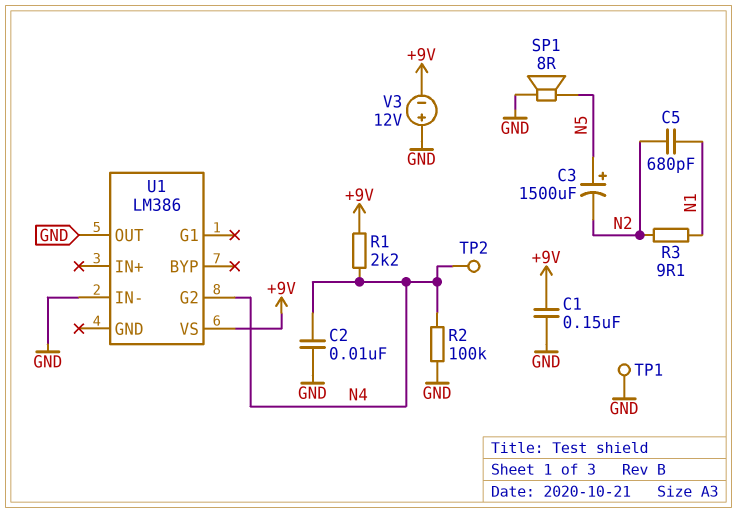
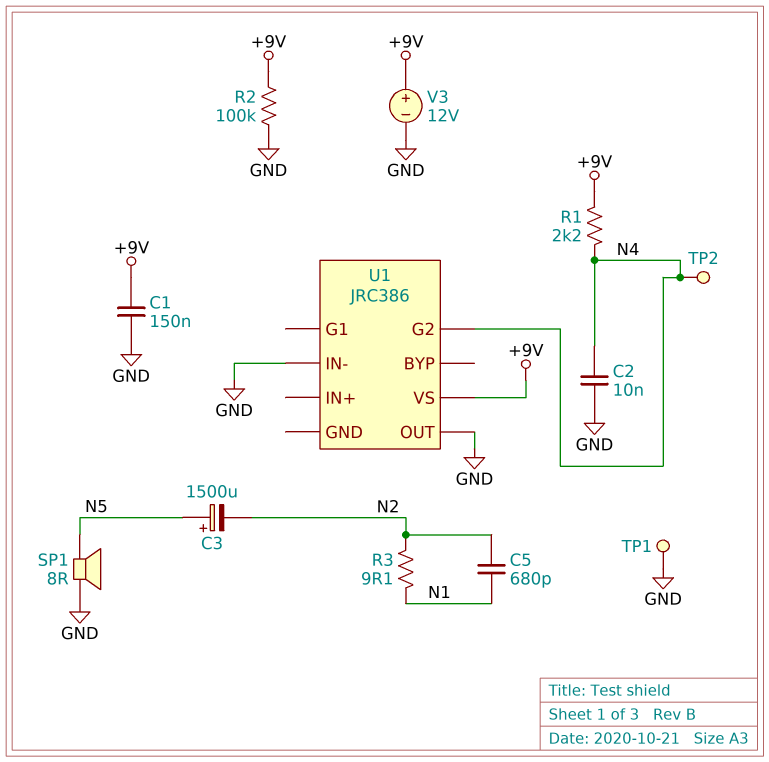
R2: 100k (GND, N4) -> 100k (+9V, GND)
U1: LM386 -> JRC386
V3: 12V (plus GND, minus +9V) -> 12V (plus +9V, minus GND)

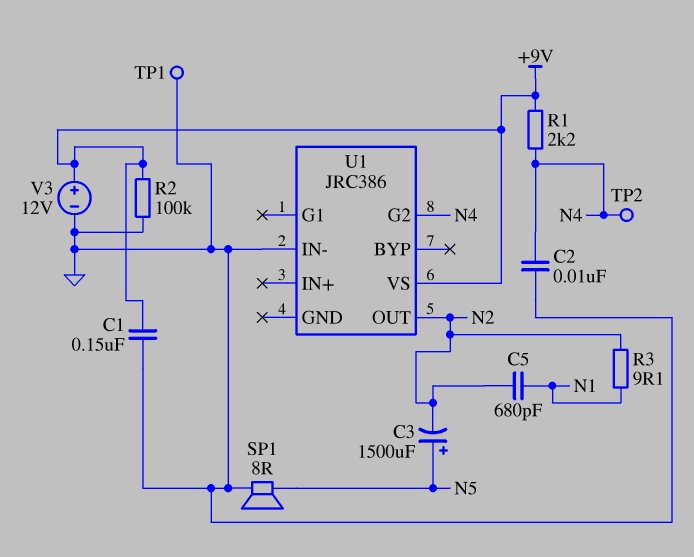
U1 pin OUT: GND -> N2

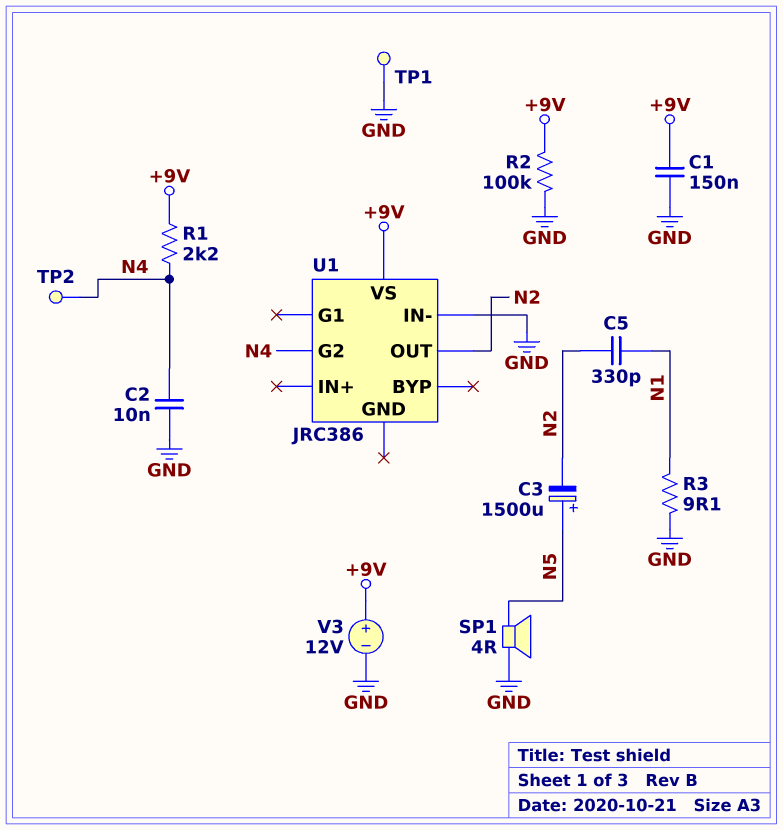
C5: 680pF (N1, N2) -> 330pF (N1, N2)
R3: 9.1 (N1, N2) -> 9.1 (GND, N1)
SP1: speaker 8R (GND, N5) -> speaker 4R (GND, N5)

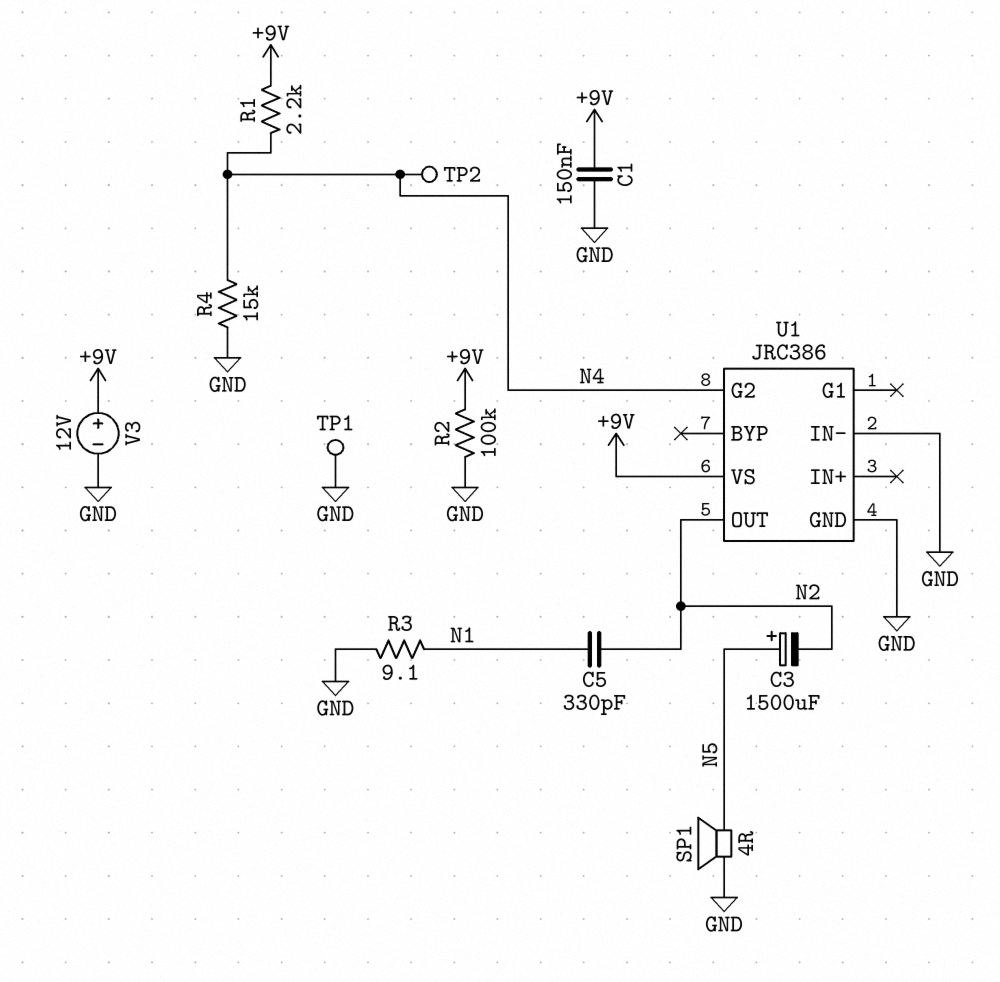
C2: 10nF (GND, N4) -> none
R4: none -> 15k (GND, N4)
U1 pin GND: none -> GND

